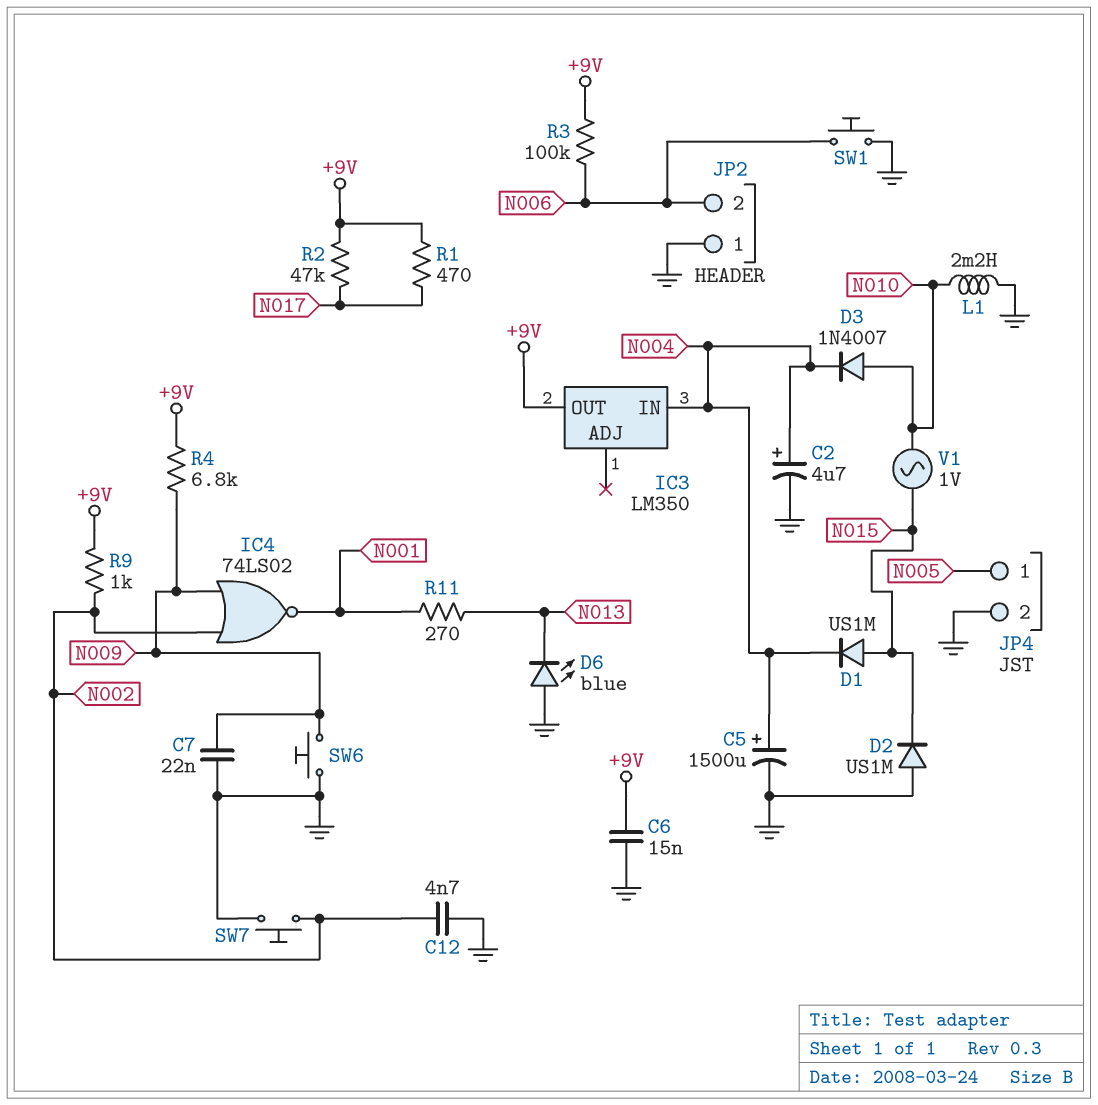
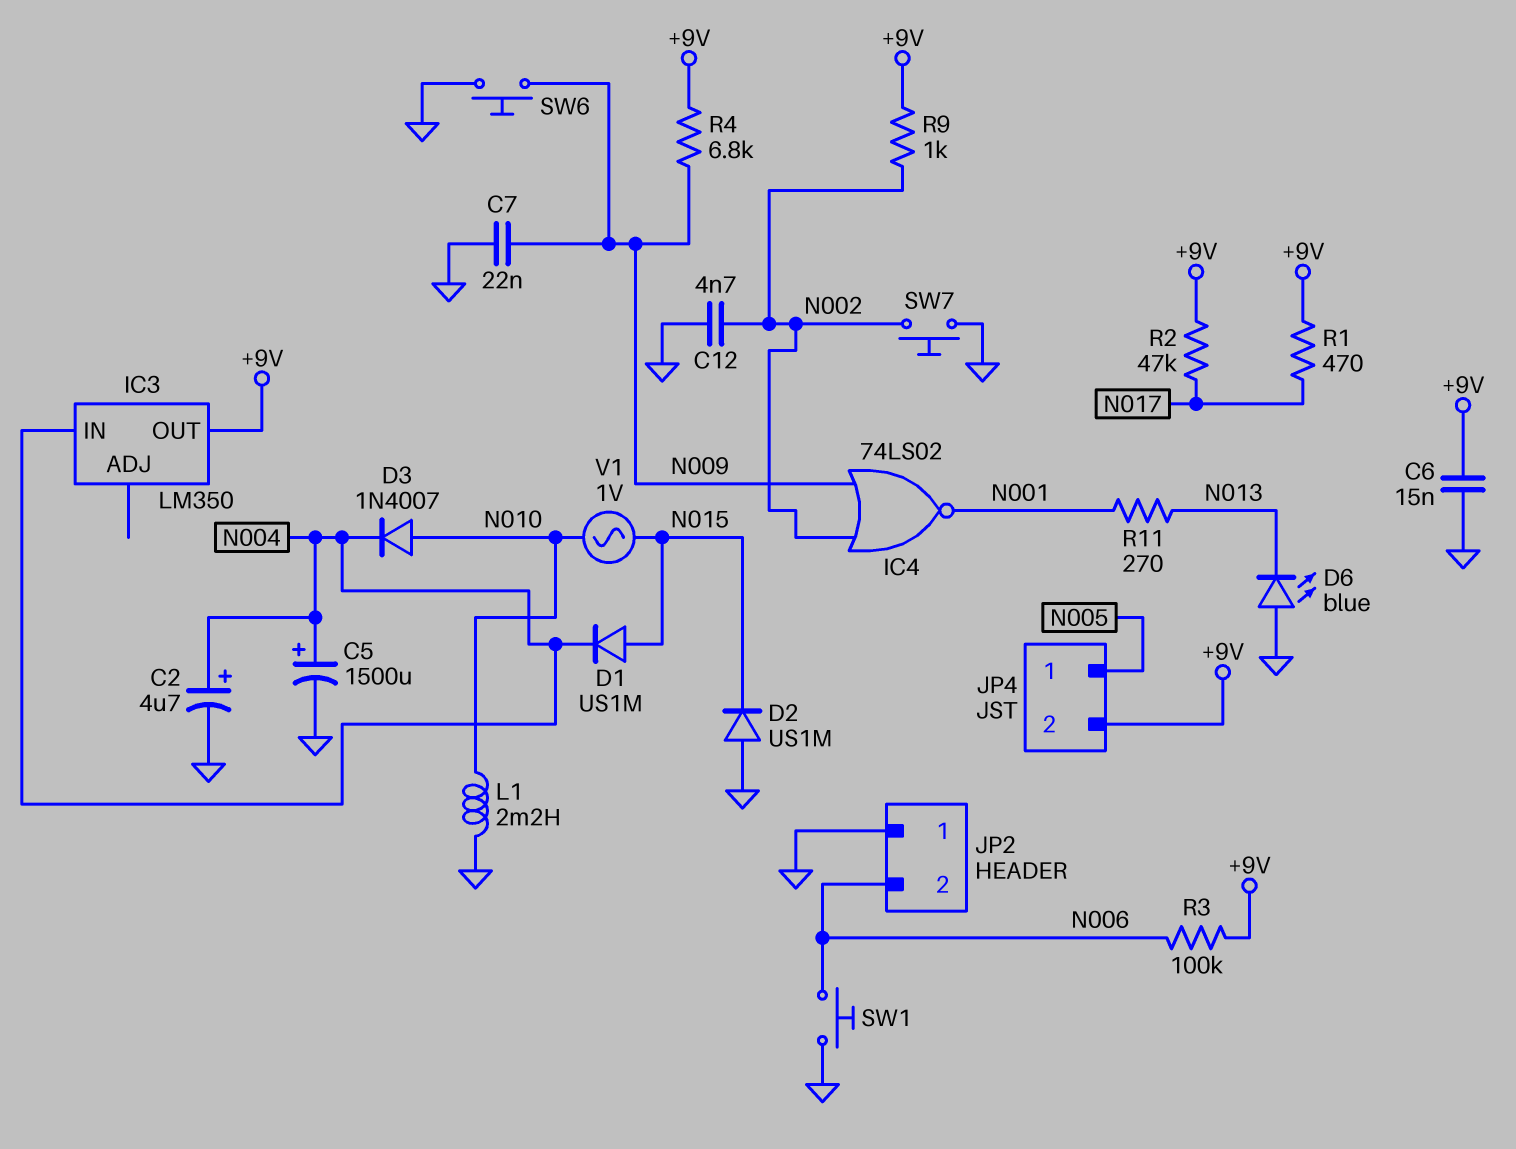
JP4 pin 2: GND -> +9V

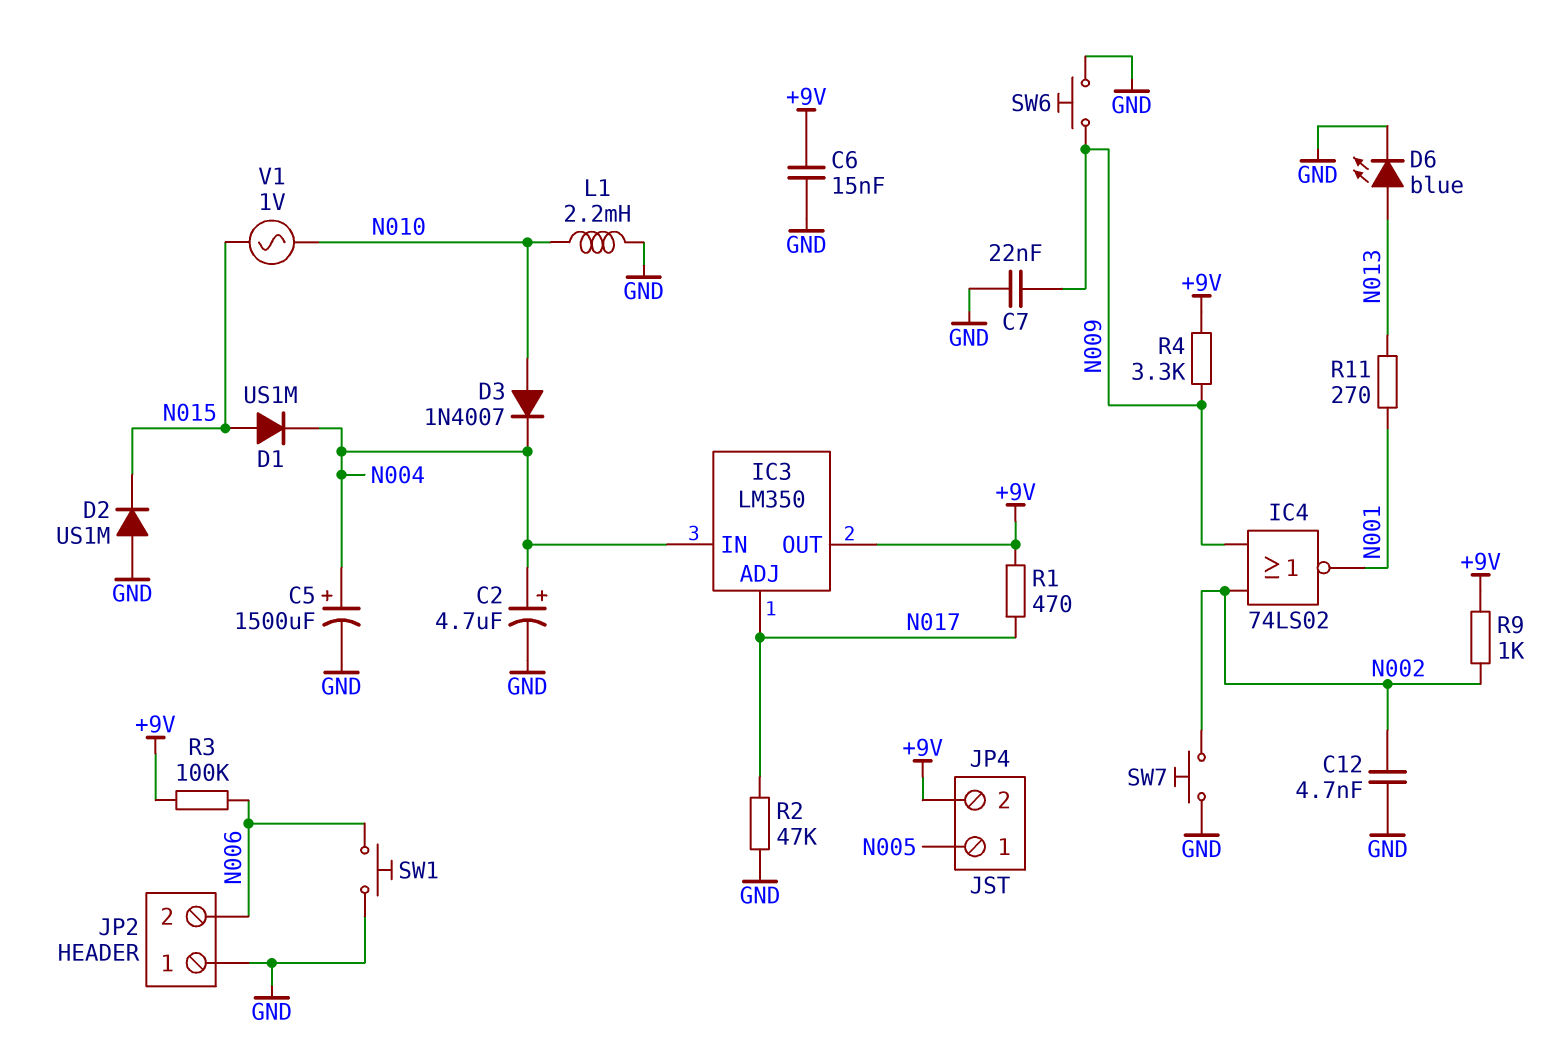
D6: LED blue (A GND, K N013) -> LED blue (A N013, K GND)
IC3 pin ADJ: none -> N017
R2: 47k (+9V, N017) -> 47k (GND, N017)
R4: 6.8k (+9V, N009) -> 3.3k (+9V, N009)

